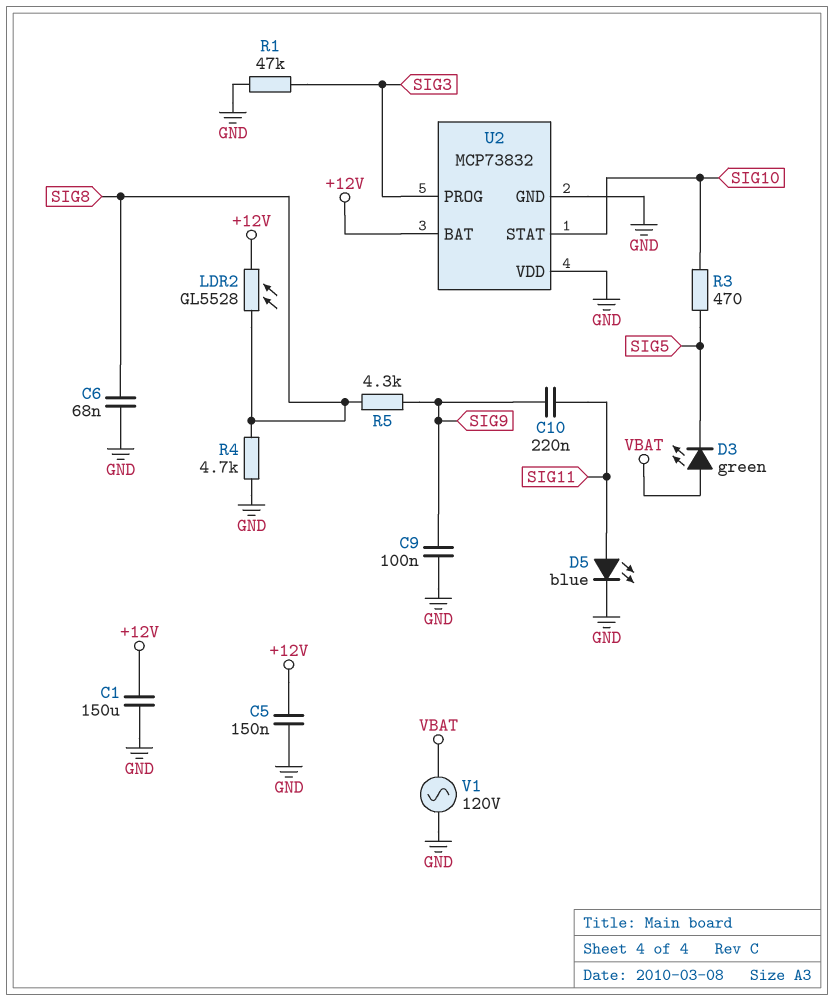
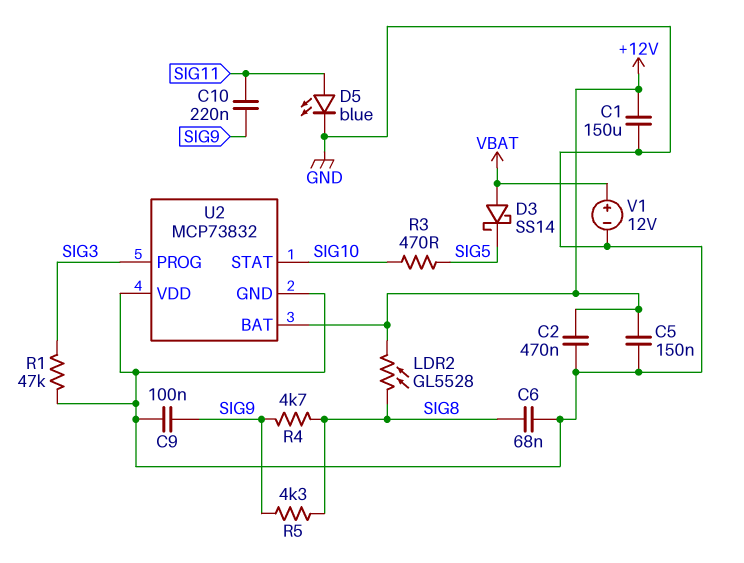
C2: none -> 470nF (+12V, GND)
D3: LED green (A VBAT, K SIG5) -> schottky SS14 (A VBAT, K SIG5)
R4: 4.7k (GND, SIG8) -> 4.7k (SIG8, SIG9)
V1: AC 120V (GND, VBAT) -> 12V (plus VBAT, minus GND)

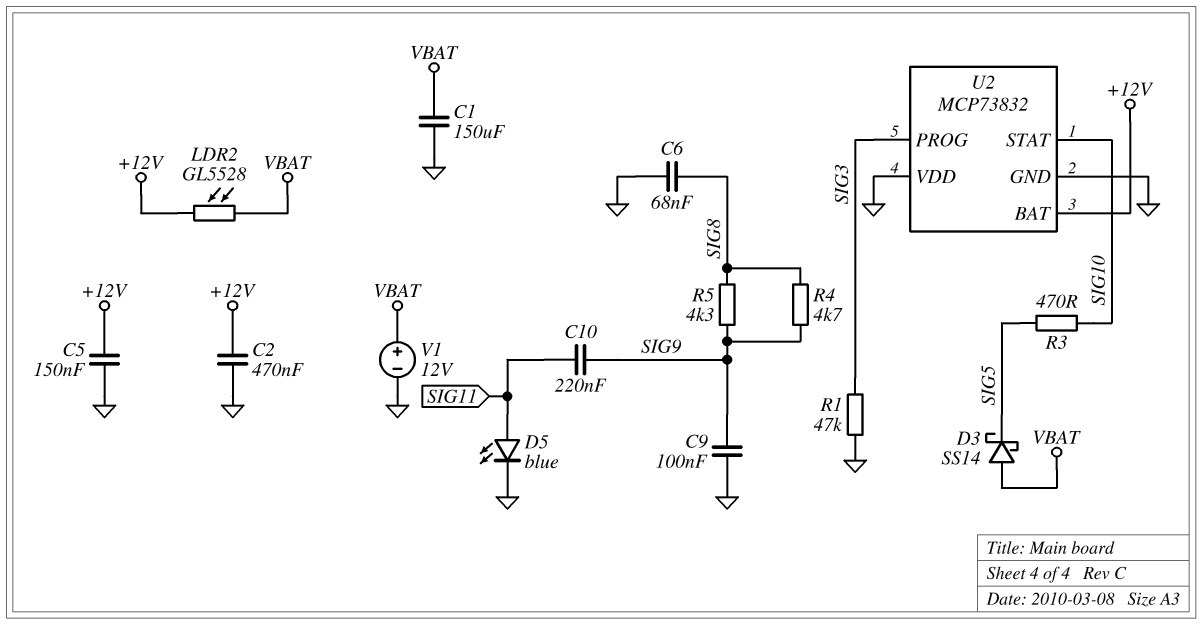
C1: 150uF (+12V, GND) -> 150uF (GND, VBAT)
LDR2: GL5528 (+12V, SIG8) -> GL5528 (+12V, VBAT)

